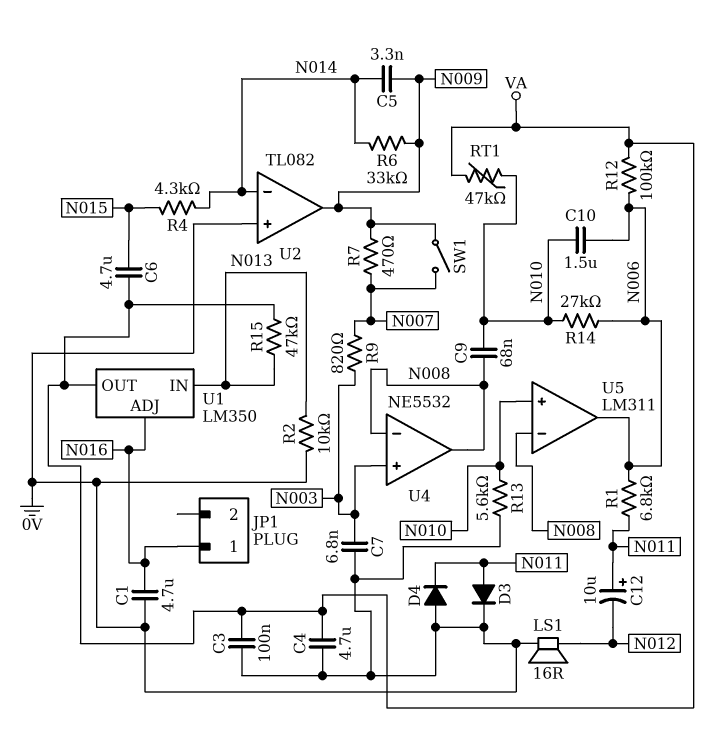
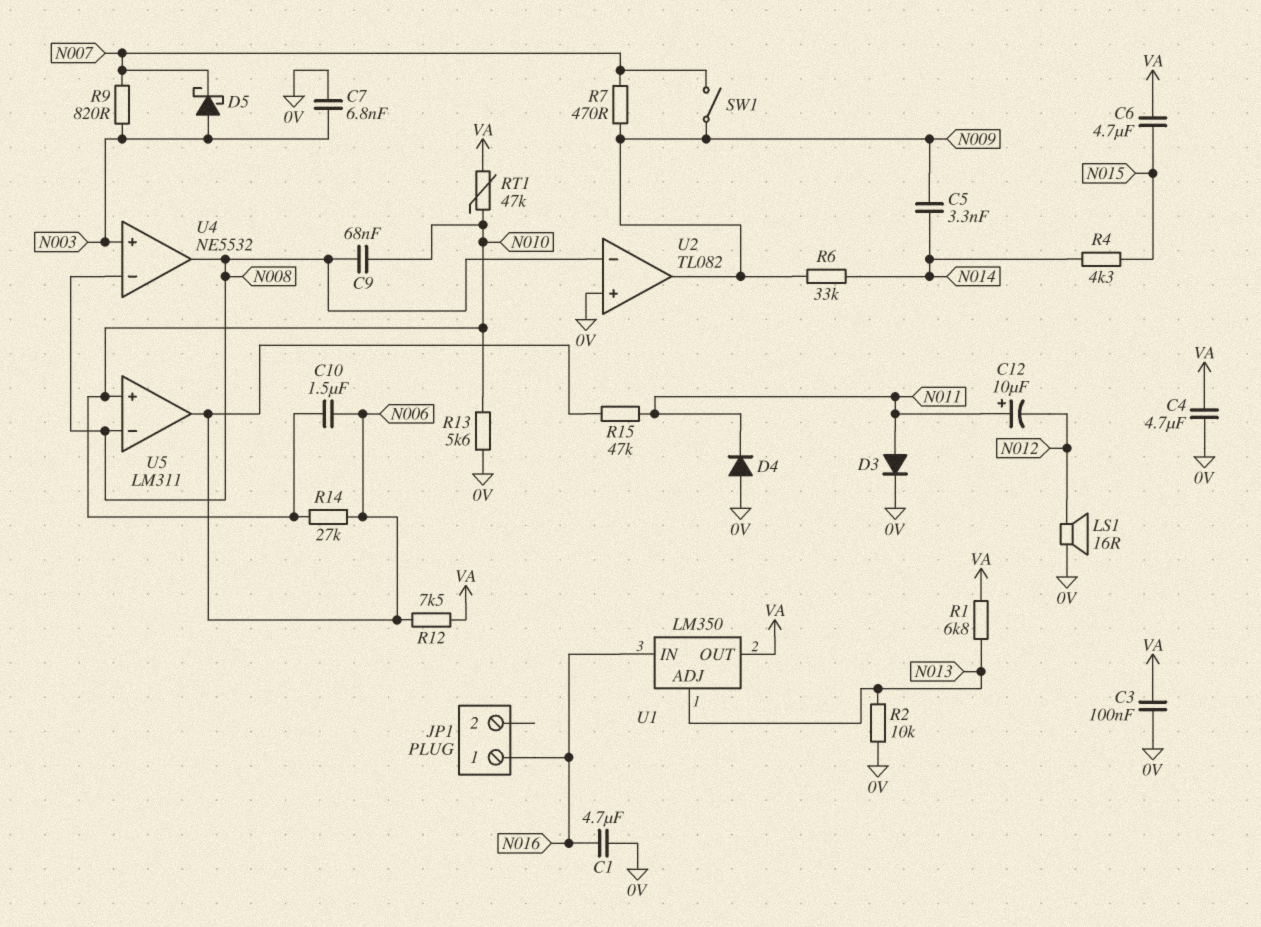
D5: none -> schottky (A N003, K N007)
R1: 6.8k (N006, N011) -> 6.8k (N013, VA)
R12: 100k (N006, VA) -> 7.5k (N006, VA)
R15: 47k (N013, VA) -> 47k (N006, N011)
U1 pin ADJ: N016 -> N013
U1 pin IN: N013 -> N016
U2 pin in-: N014 -> N008

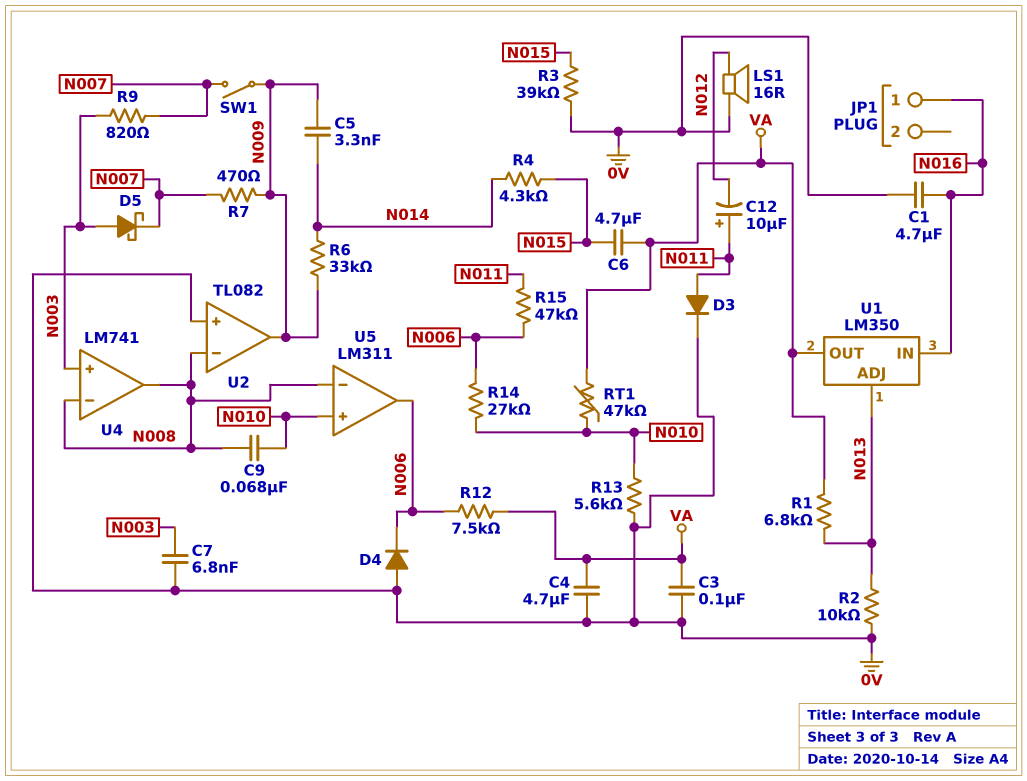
C10: 1.5uF (N006, N010) -> none
D4: diode (A 0V, K N011) -> diode (A 0V, K N006)
R3: none -> 39k (0V, N015)
U4: NE5532 -> LM741

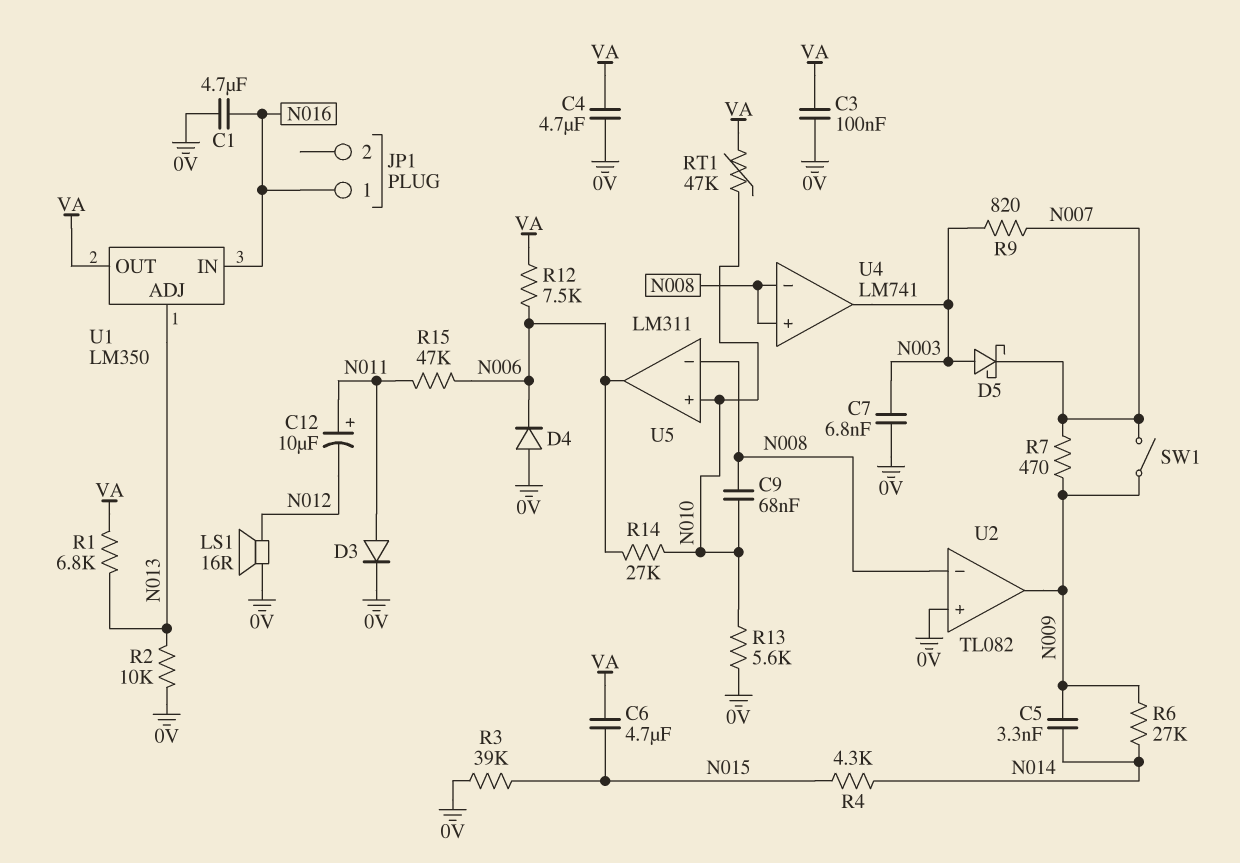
R6: 33k (N009, N014) -> 27k (N009, N014)
U4 pin in+: N003 -> N008
U4 pin out: N008 -> N003

